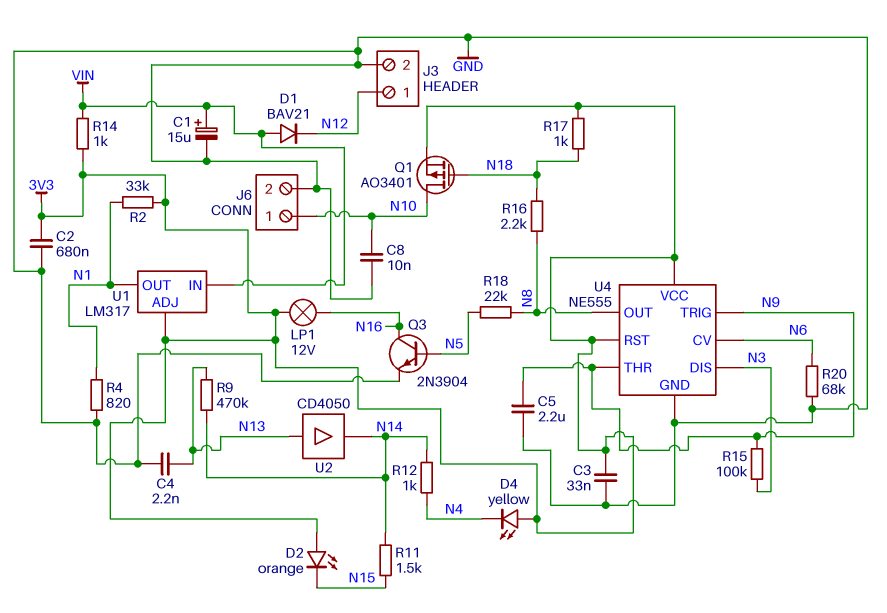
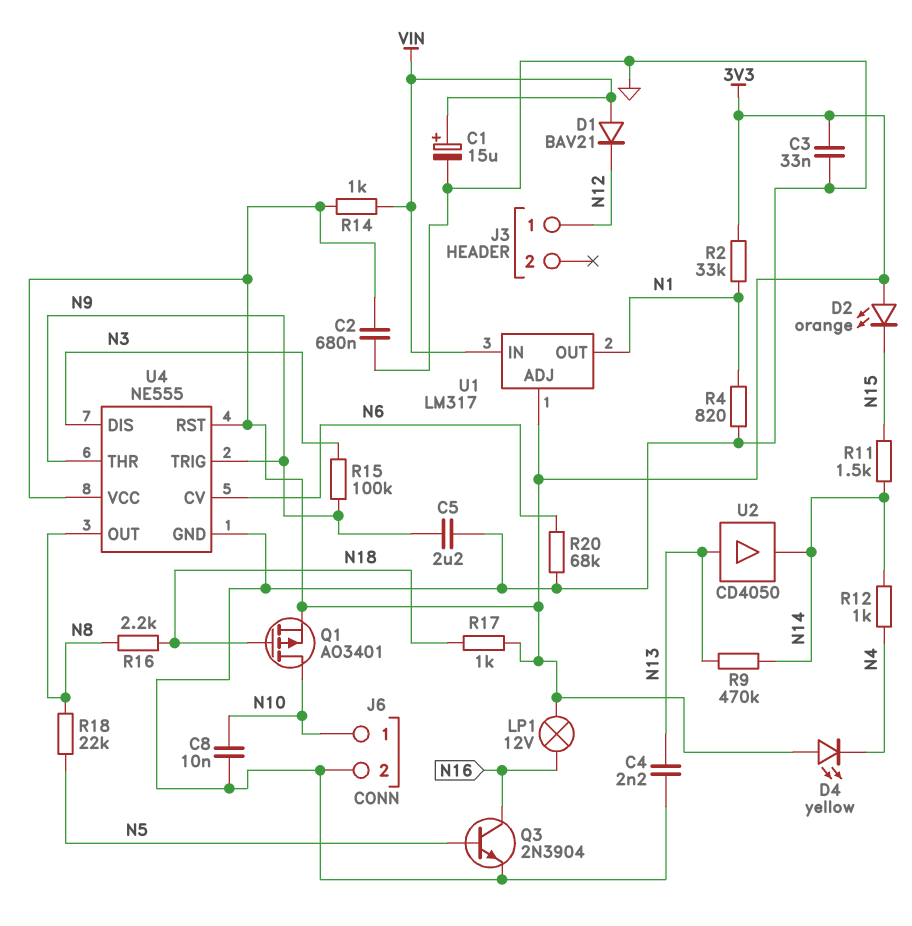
J3 pin 2: GND -> none

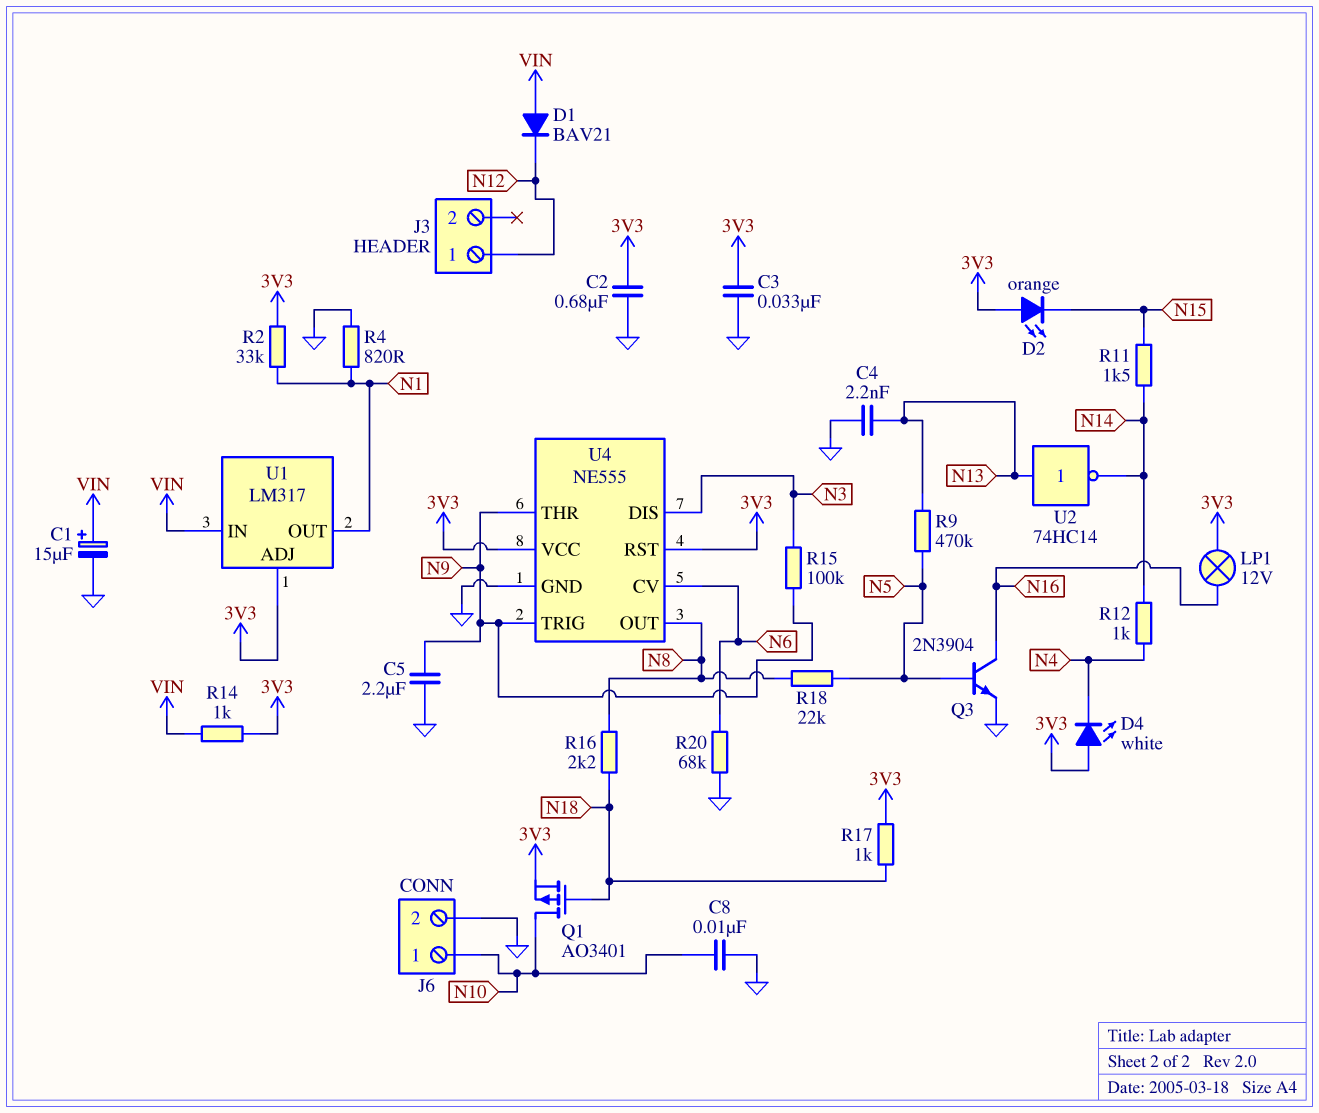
D4: LED yellow (A 3V3, K N4) -> LED white (A 3V3, K N4)
R9: 470k (N13, N14) -> 470k (N5, N13)
U2: buffer CD4050 (in N13, out N14) -> NOT 74HC14 (in N13, out N14)

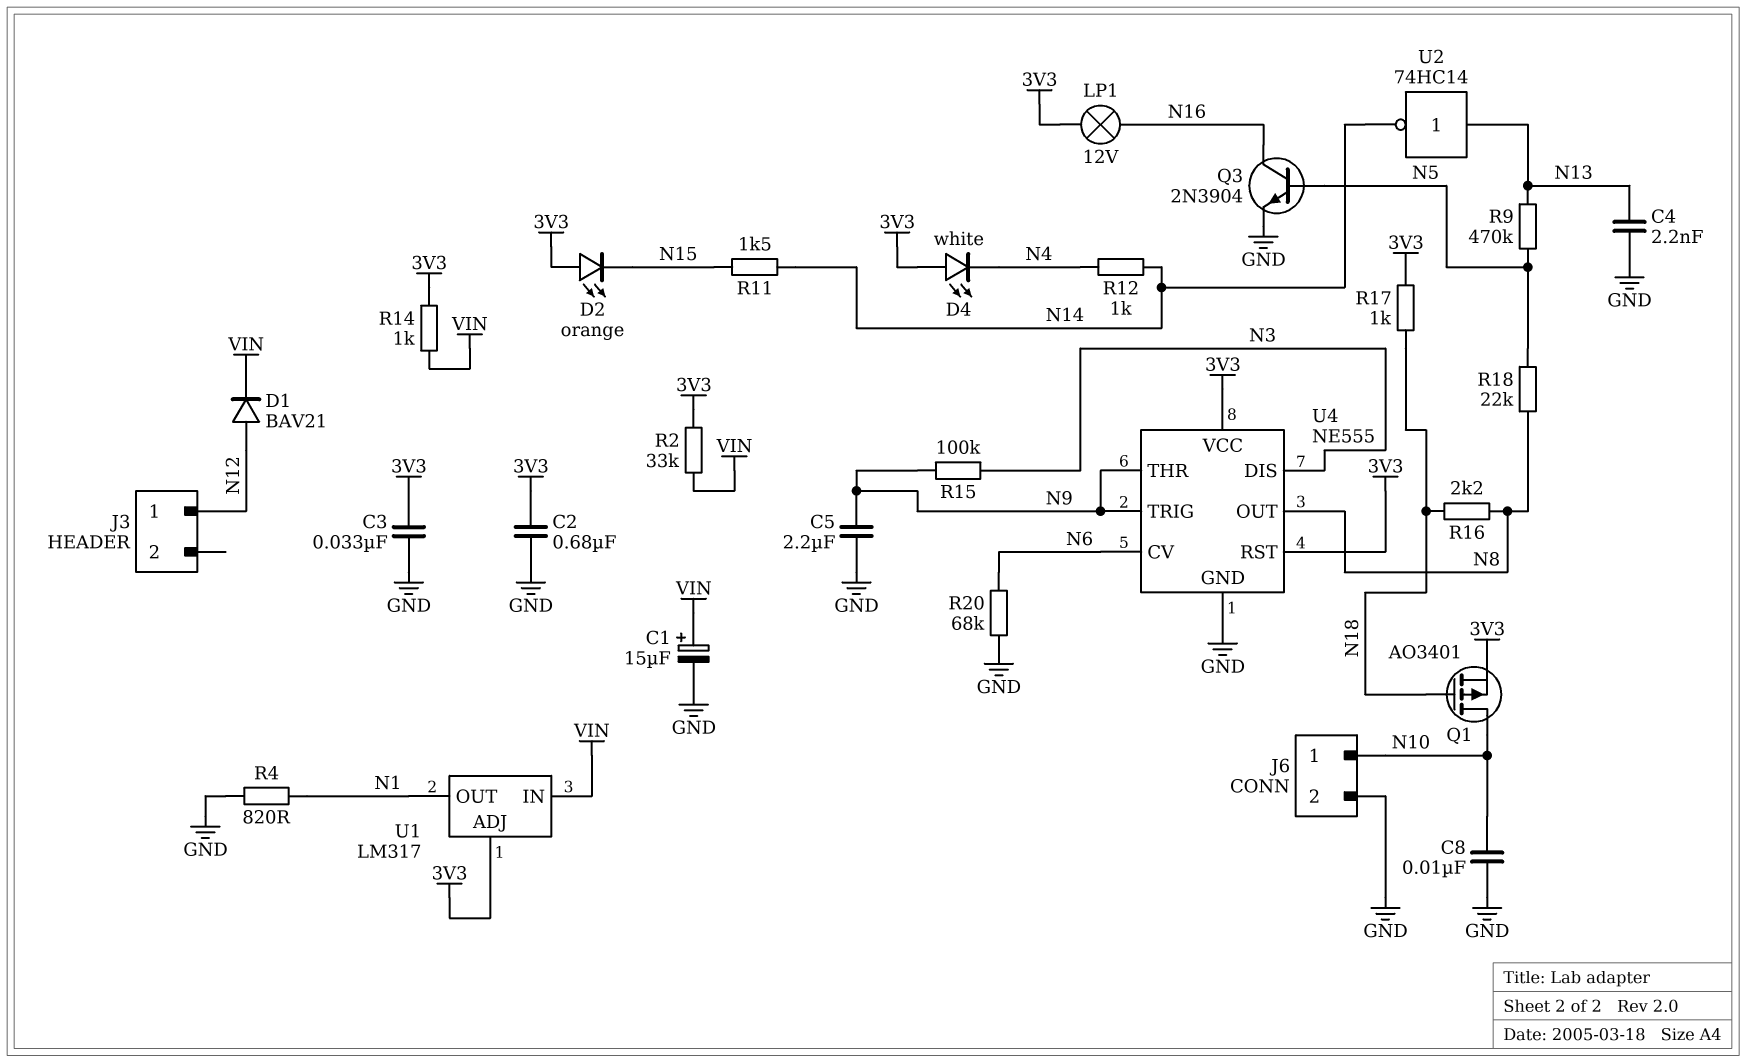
D1: diode BAV21 (A VIN, K N12) -> diode BAV21 (A N12, K VIN)
R2: 33k (3V3, N1) -> 33k (3V3, VIN)

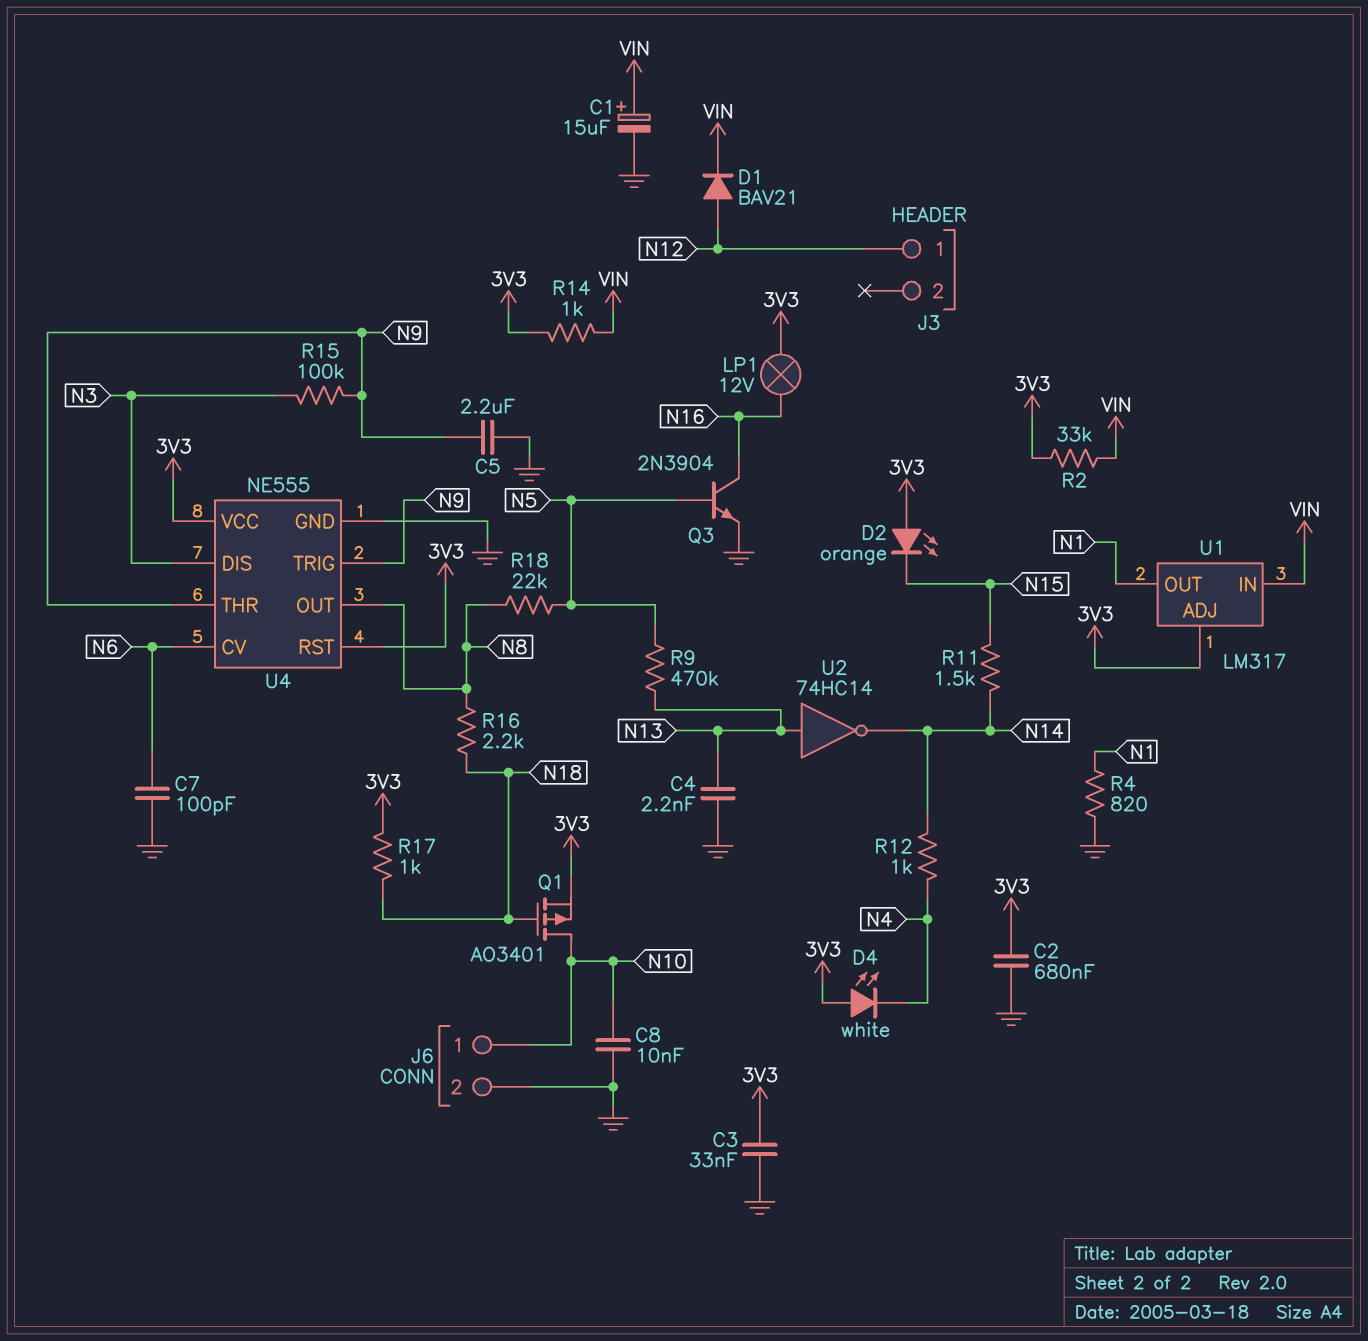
C7: none -> 100pF (GND, N6)
R20: 68k (GND, N6) -> none

